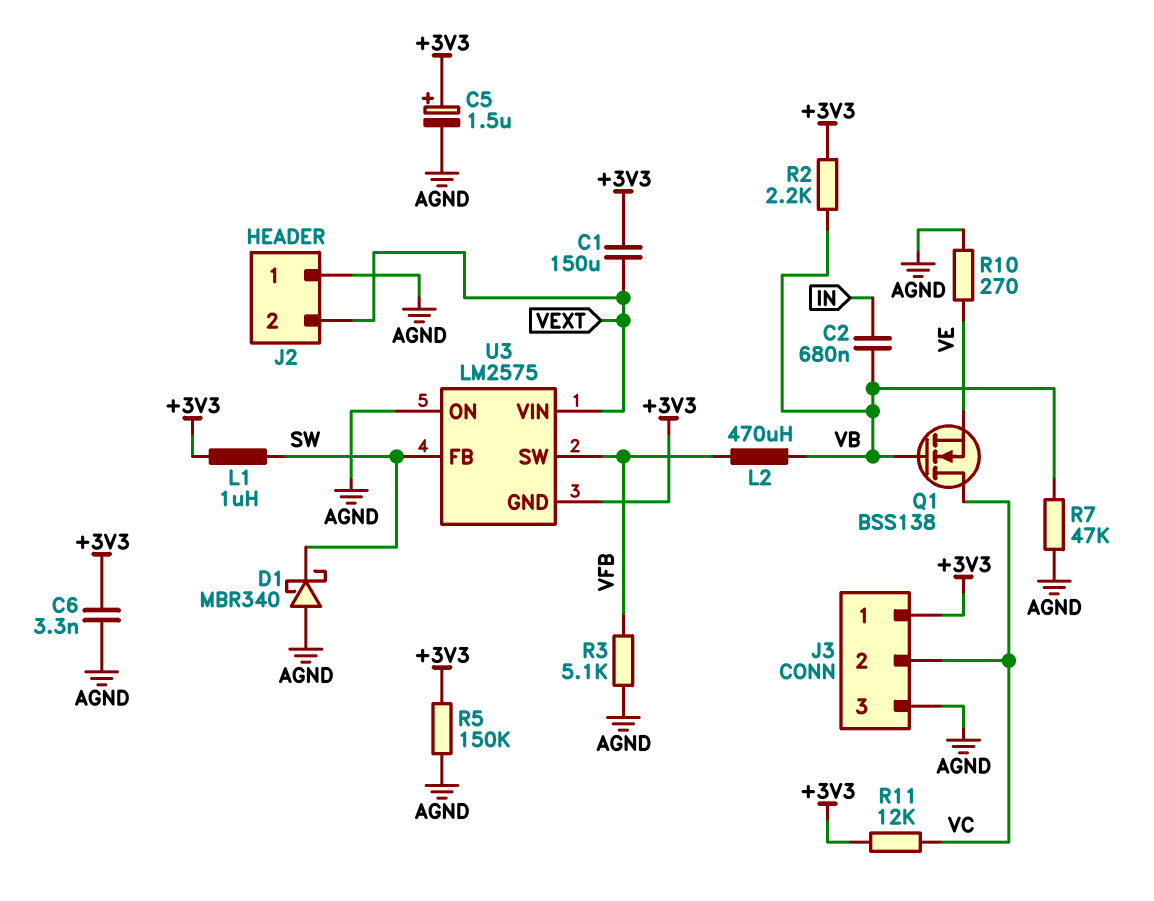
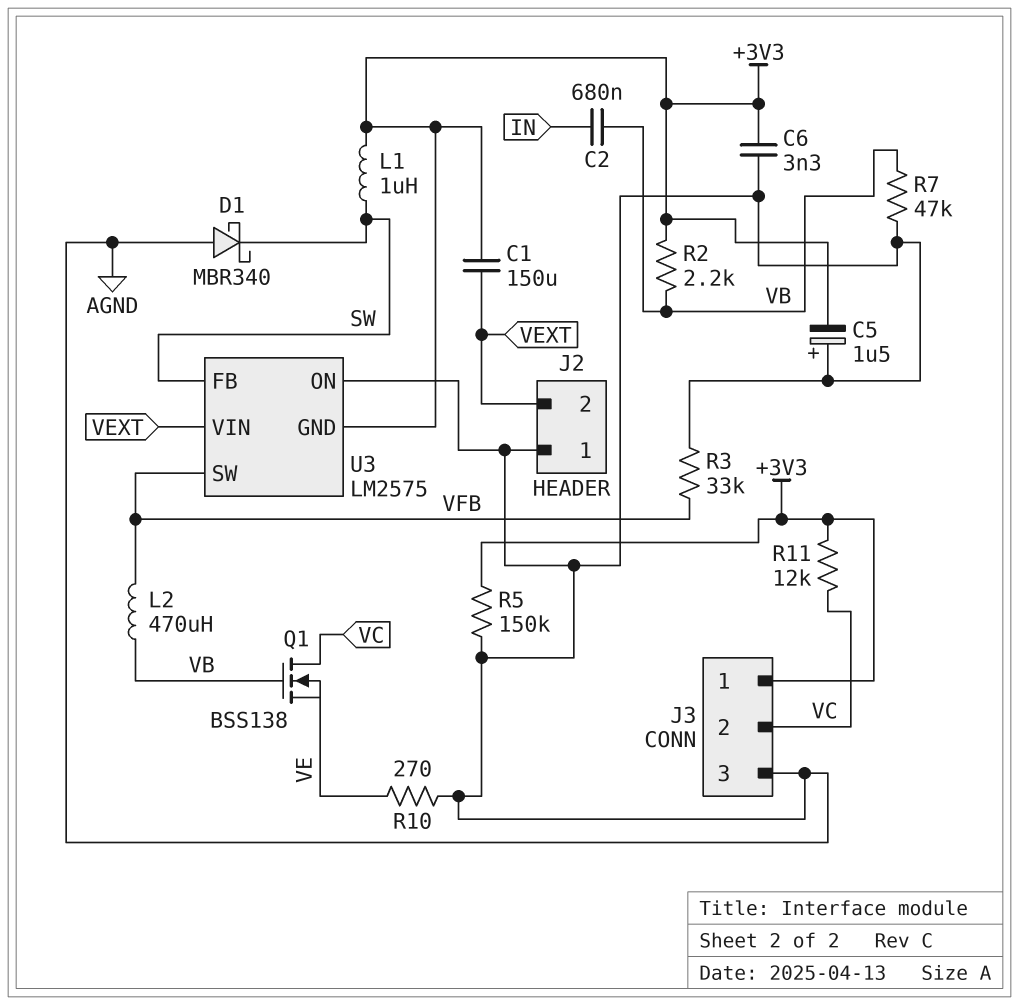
C5: 1.5uF (plus +3V3, minus AGND) -> 1.5uF (plus AGND, minus +3V3)
R3: 5.1k (AGND, VFB) -> 33k (AGND, VFB)

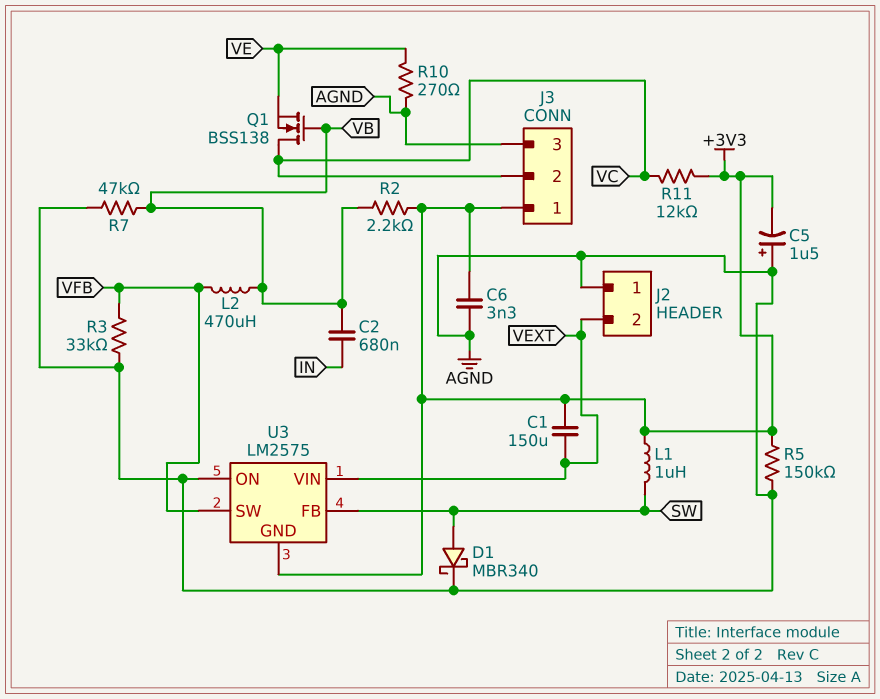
D1: schottky MBR340 (A AGND, K SW) -> schottky MBR340 (A SW, K AGND)

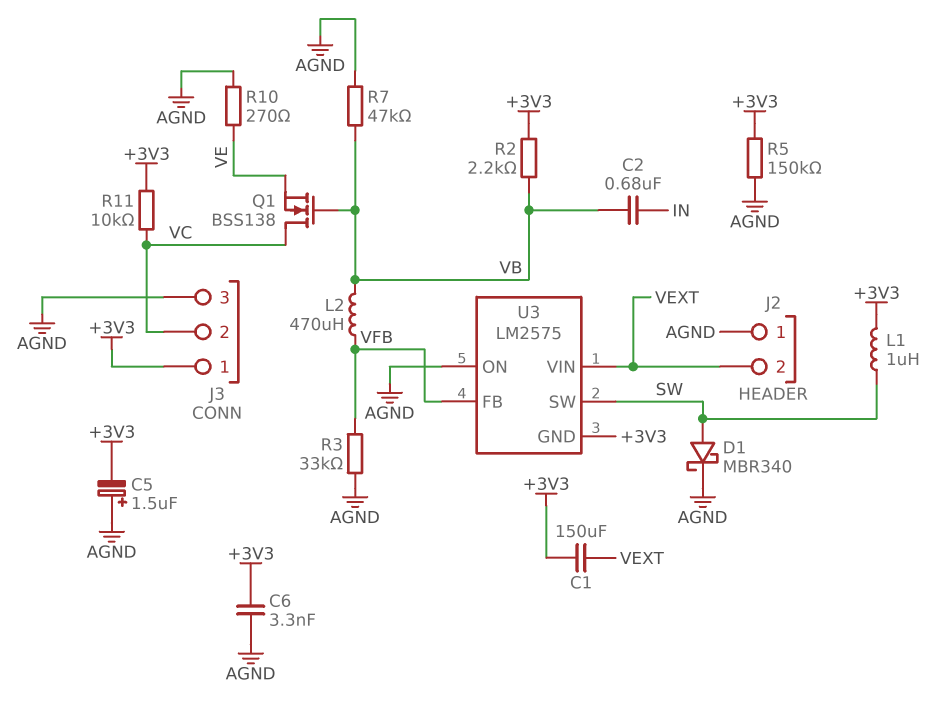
R11: 12k (+3V3, VC) -> 10k (+3V3, VC)
U3 pin FB: SW -> VFB
U3 pin SW: VFB -> SW

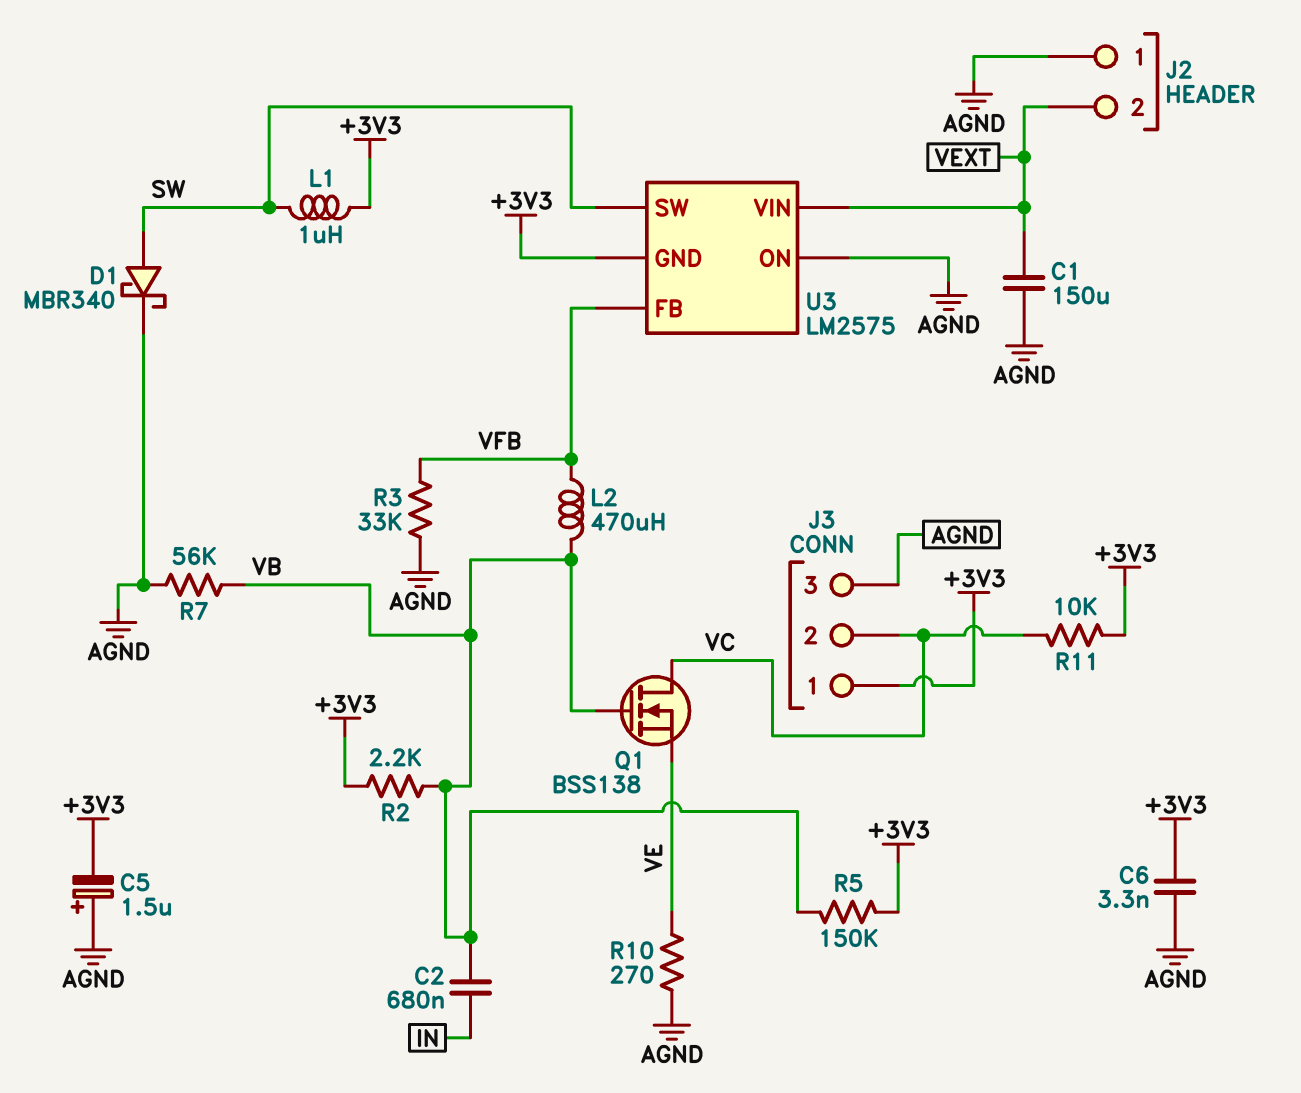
C1: 150uF (+3V3, VEXT) -> 150uF (AGND, VEXT)
R5: 150k (+3V3, AGND) -> 150k (+3V3, VB)
R7: 47k (AGND, VB) -> 56k (AGND, VB)

